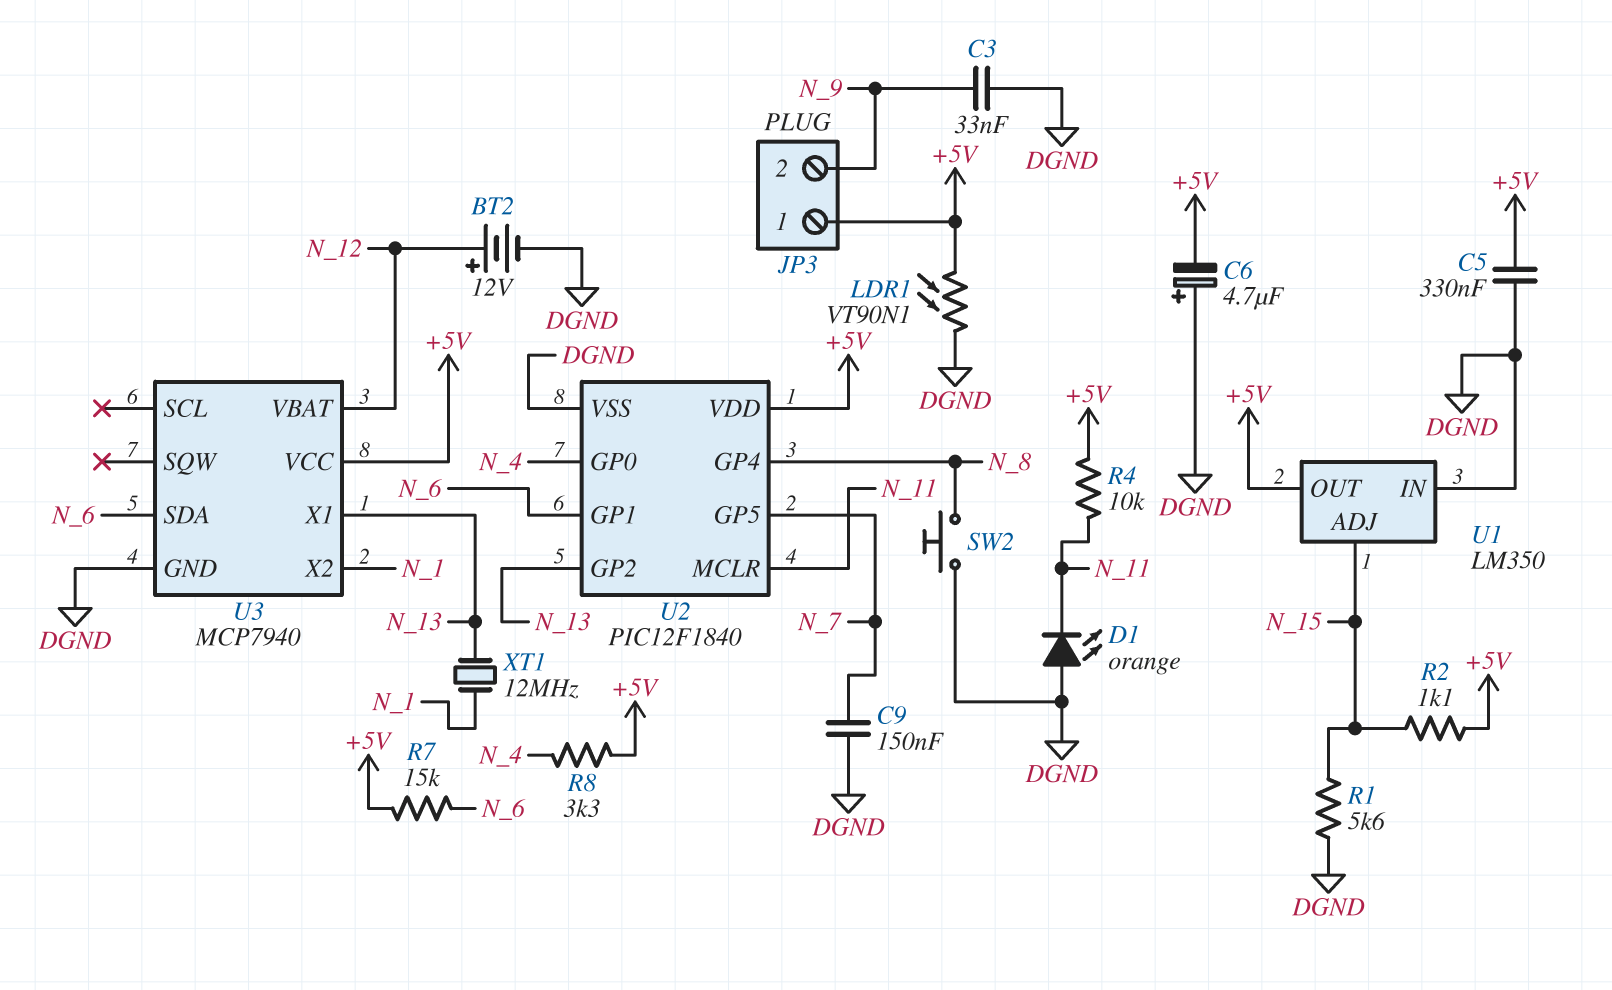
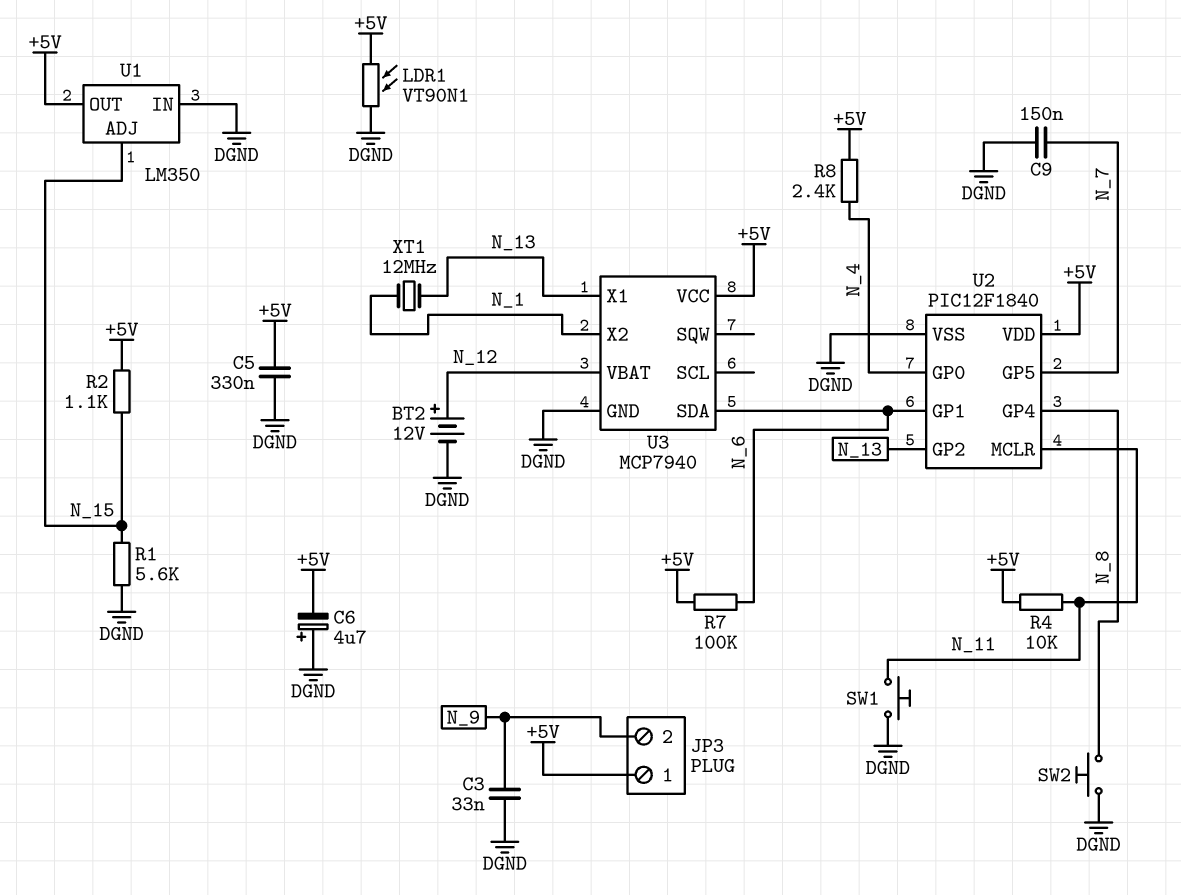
D1: LED orange (A DGND, K N_11) -> none
R7: 15k (+5V, N_6) -> 100k (+5V, N_6)
R8: 3.3k (+5V, N_4) -> 2.4k (+5V, N_4)
SW1: none -> button (DGND, N_11)

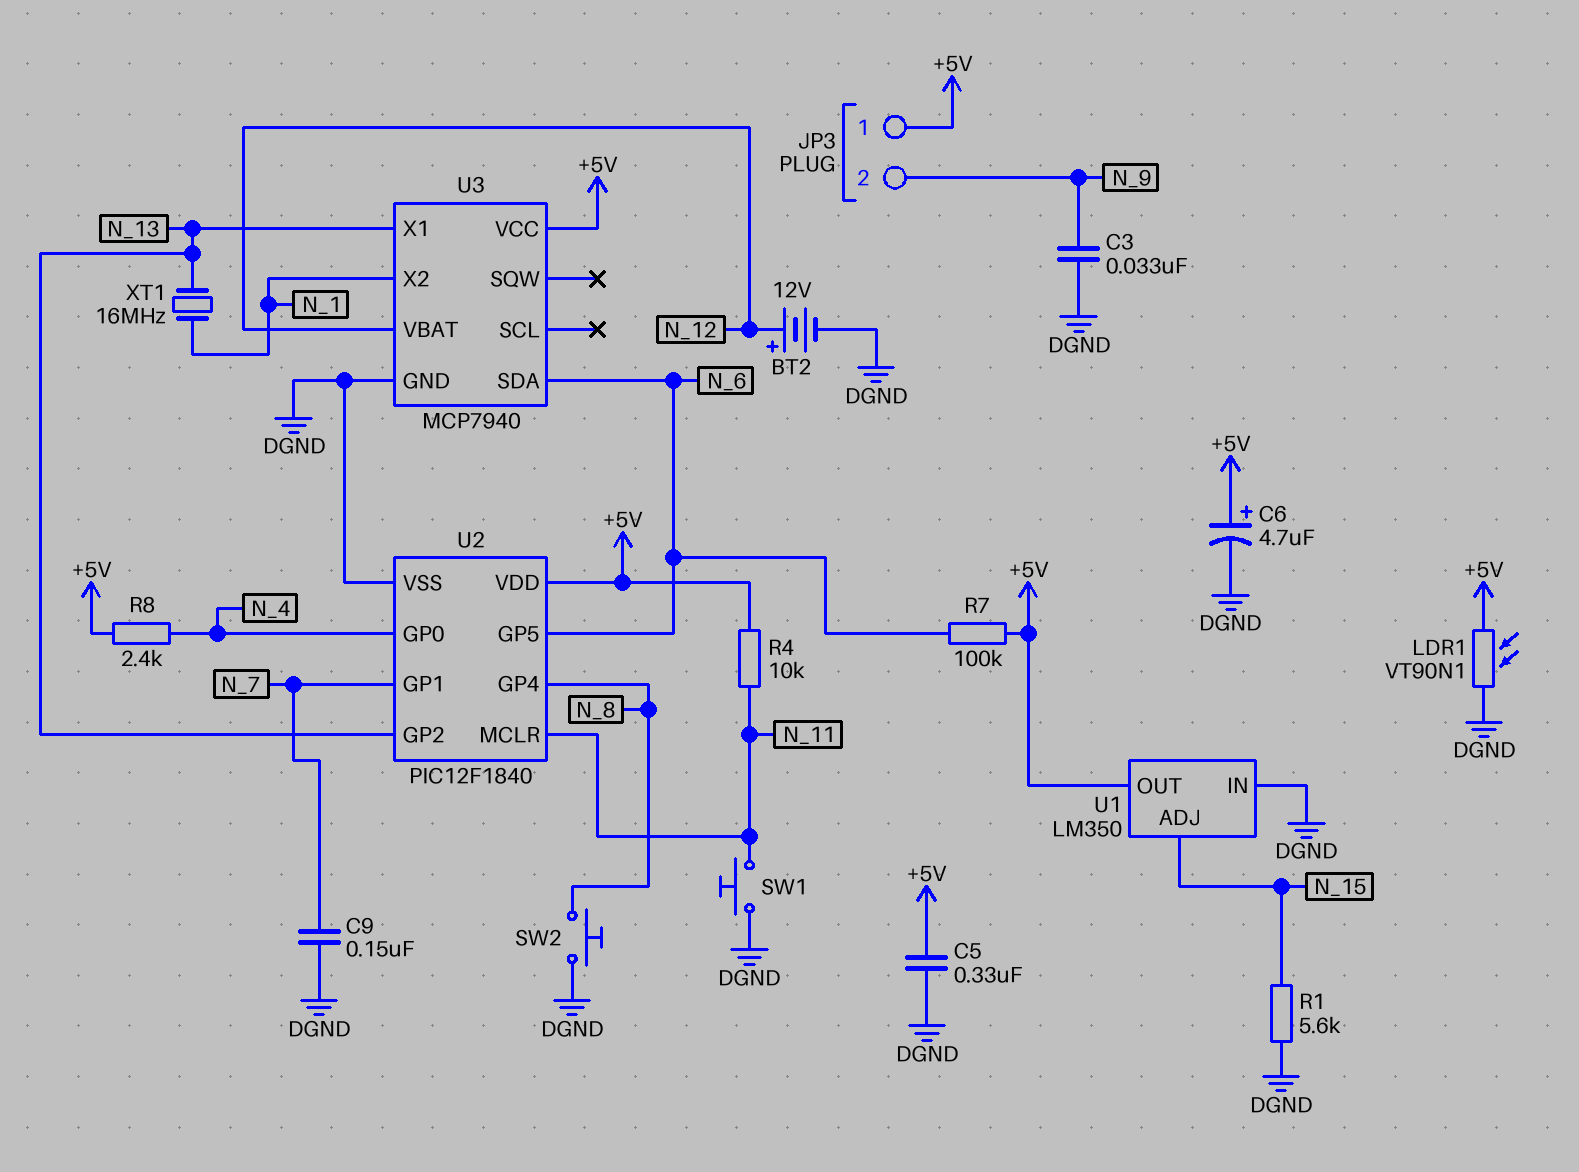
C6: 4.7uF (plus DGND, minus +5V) -> 4.7uF (plus +5V, minus DGND)
R2: 1.1k (+5V, N_15) -> none
U2 pin GP1: N_6 -> N_7
U2 pin GP5: N_7 -> N_6
XT1: 12MHz (N_1, N_13) -> 16MHz (N_1, N_13)

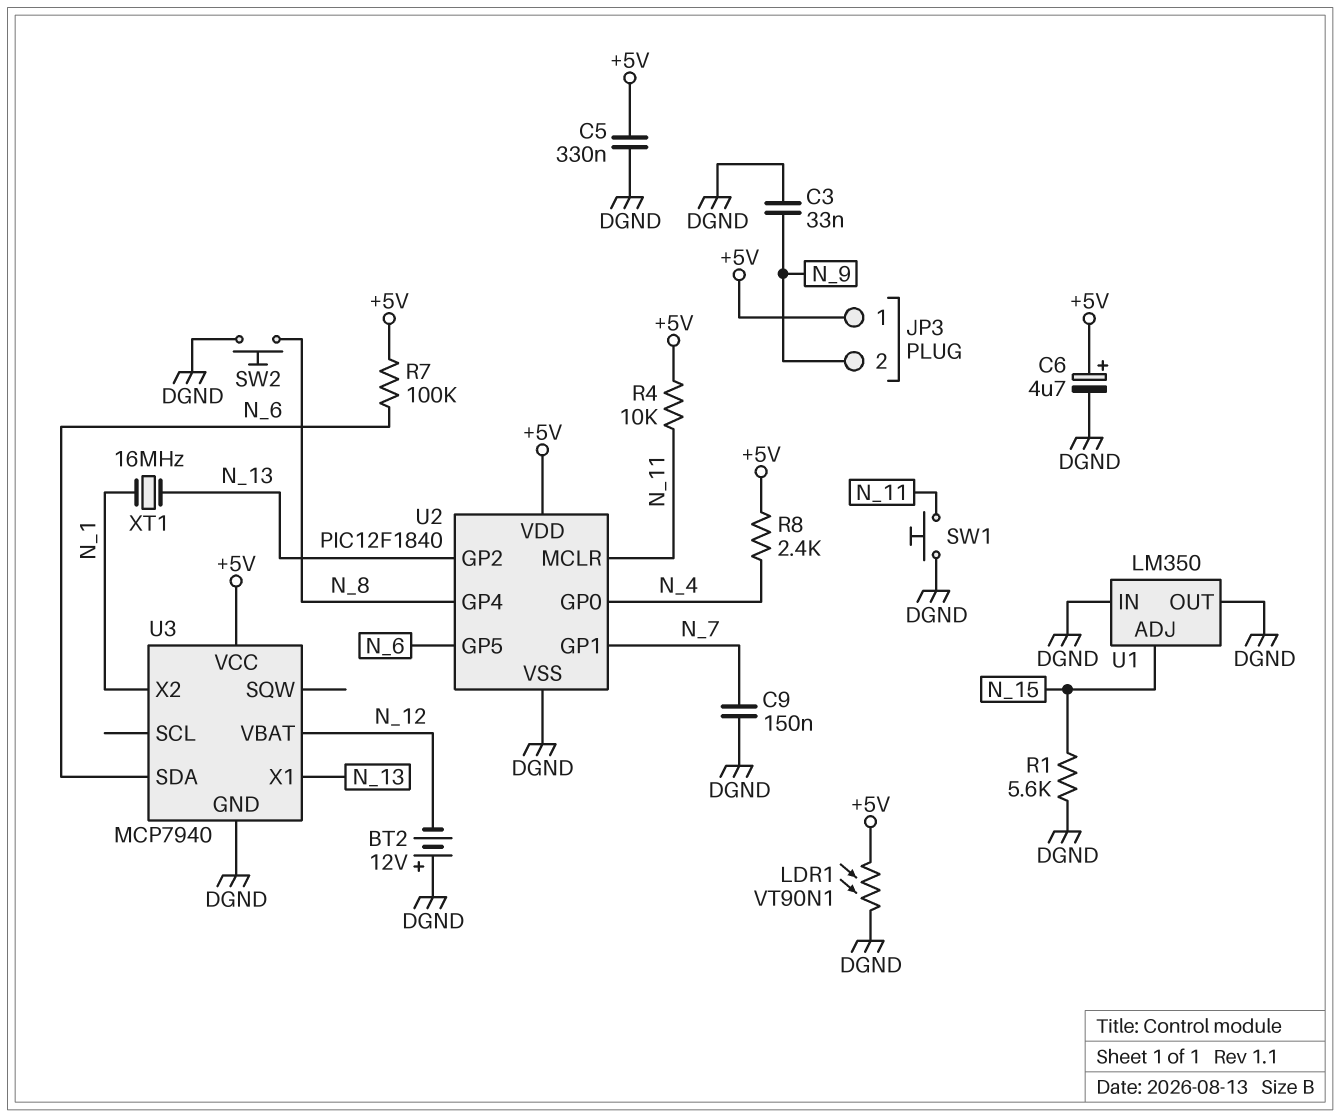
BT2: 12V (plus N_12, minus DGND) -> 12V (plus DGND, minus N_12)
U1 pin OUT: +5V -> DGND

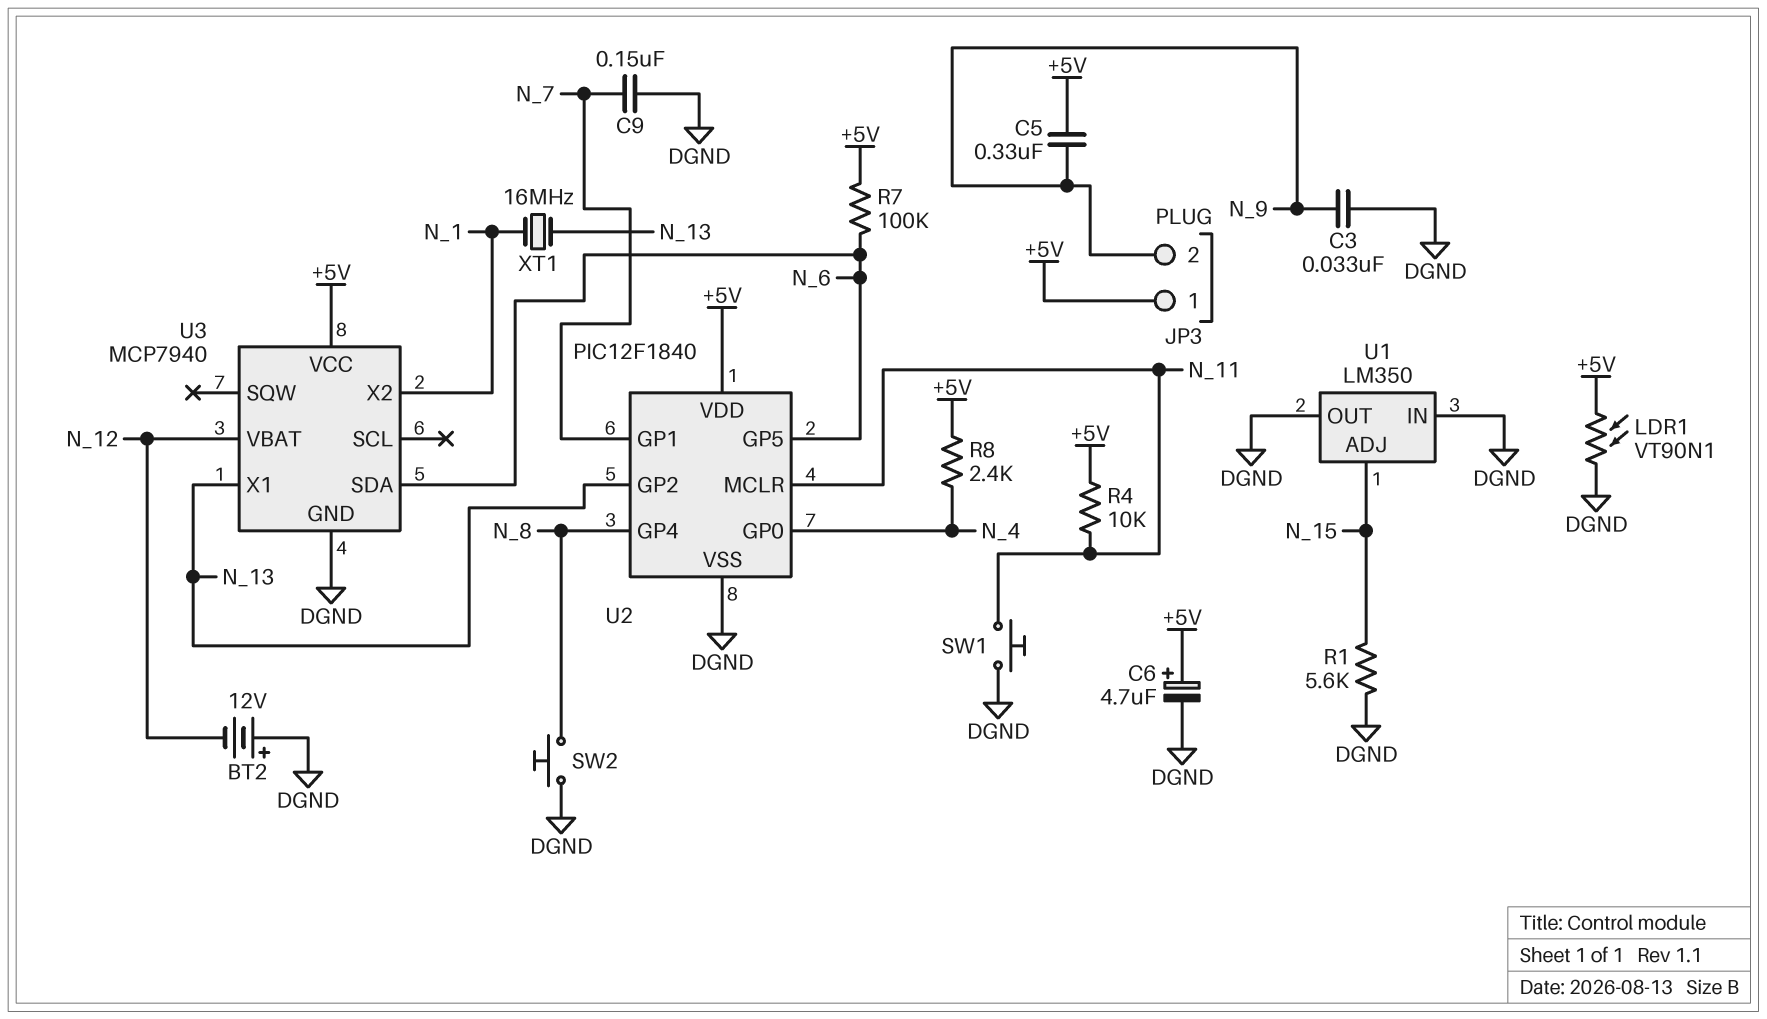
C5: 330nF (+5V, DGND) -> 330nF (+5V, N_9)

